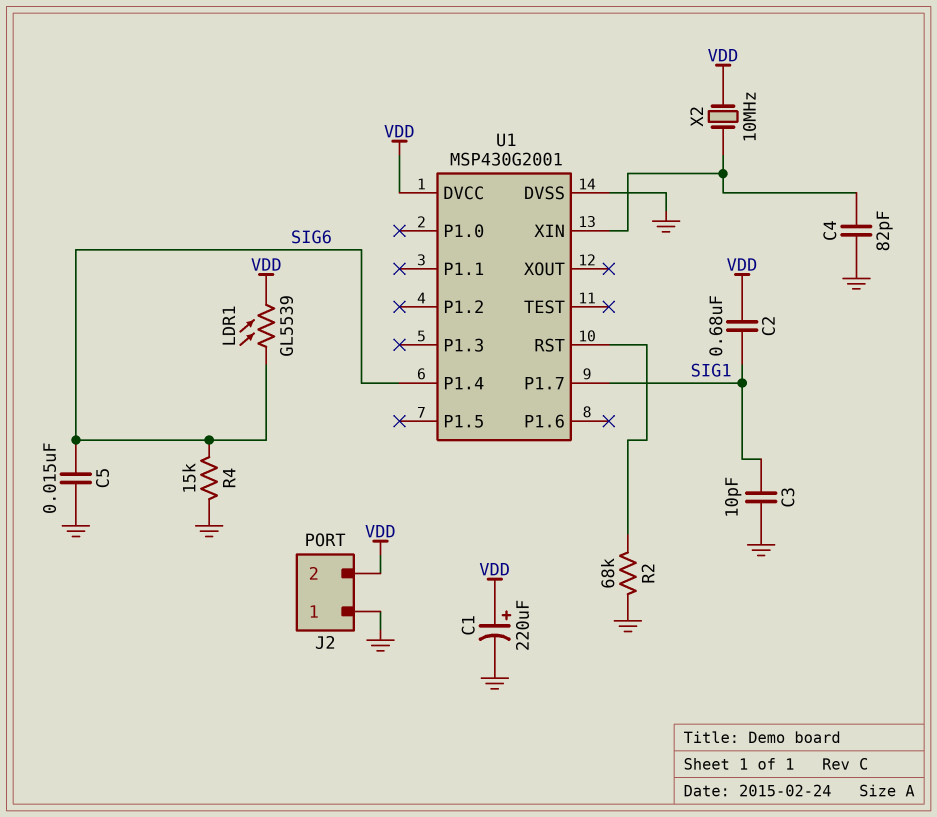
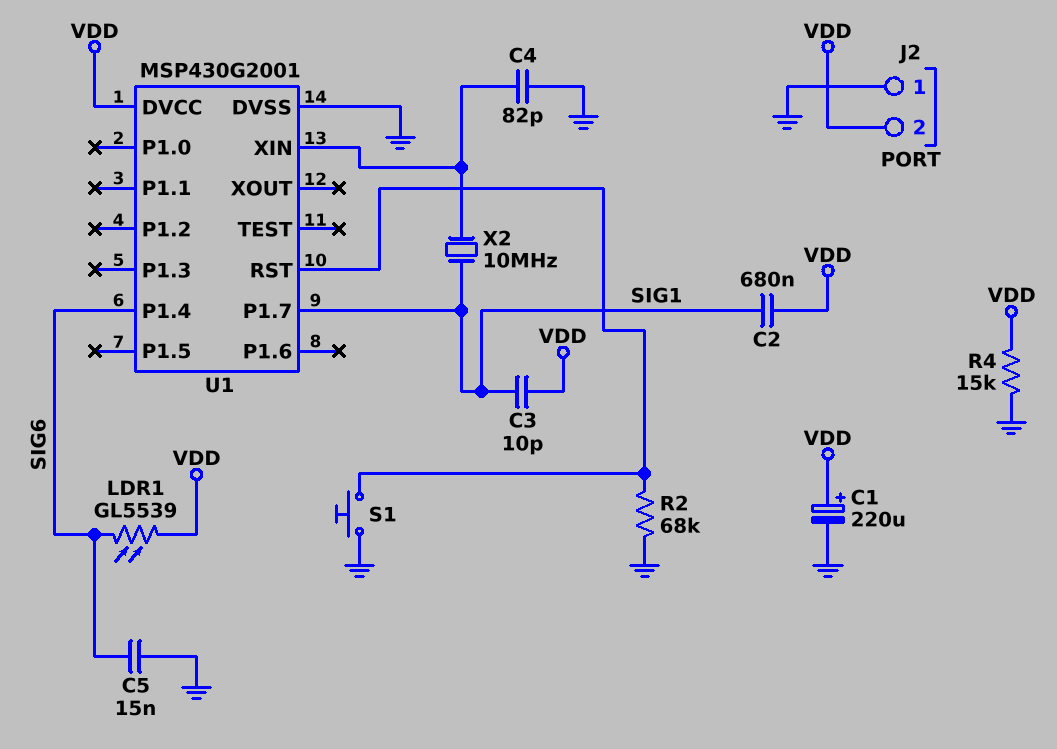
C3: 10pF (GND, SIG1) -> 10pF (SIG1, VDD)
R4: 15k (GND, SIG6) -> 15k (GND, VDD)
S1: none -> button (GND, U1/RST)
X2: 10MHz (U1/XIN, VDD) -> 10MHz (SIG1, U1/XIN)

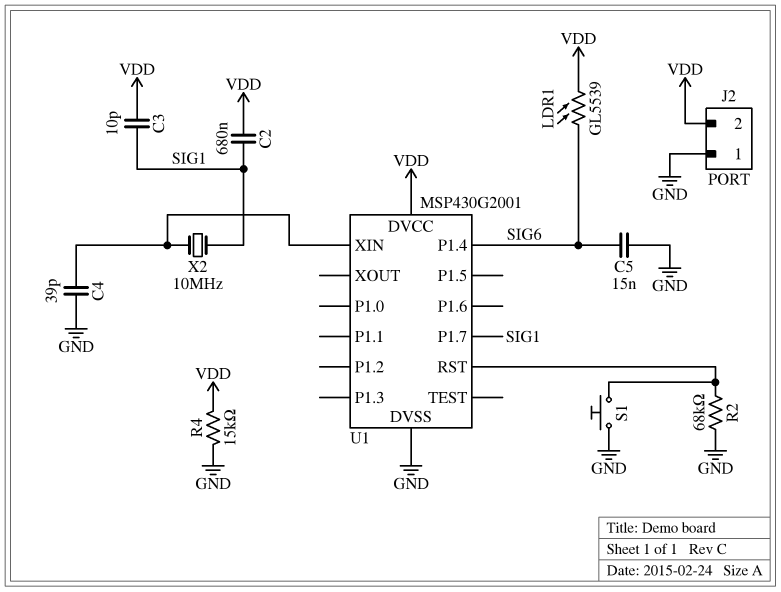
C1: 220uF (plus VDD, minus GND) -> none
C4: 82pF (GND, U1/XIN) -> 39pF (GND, U1/XIN)

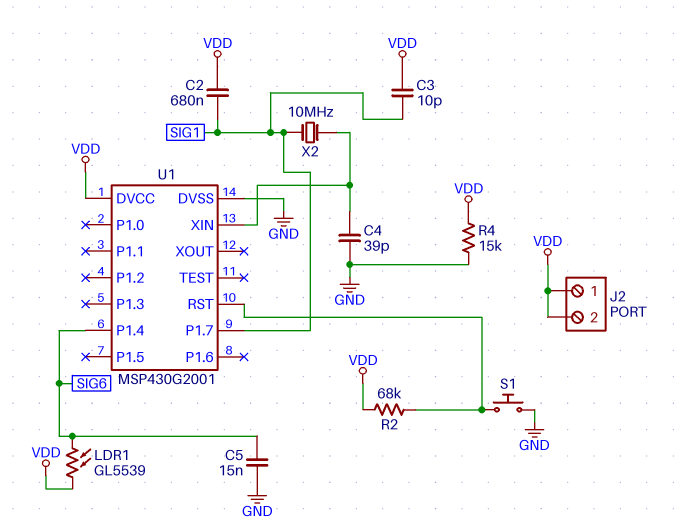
J2 pin 1: GND -> VDD
R2: 68k (GND, U1/RST) -> 68k (U1/RST, VDD)

